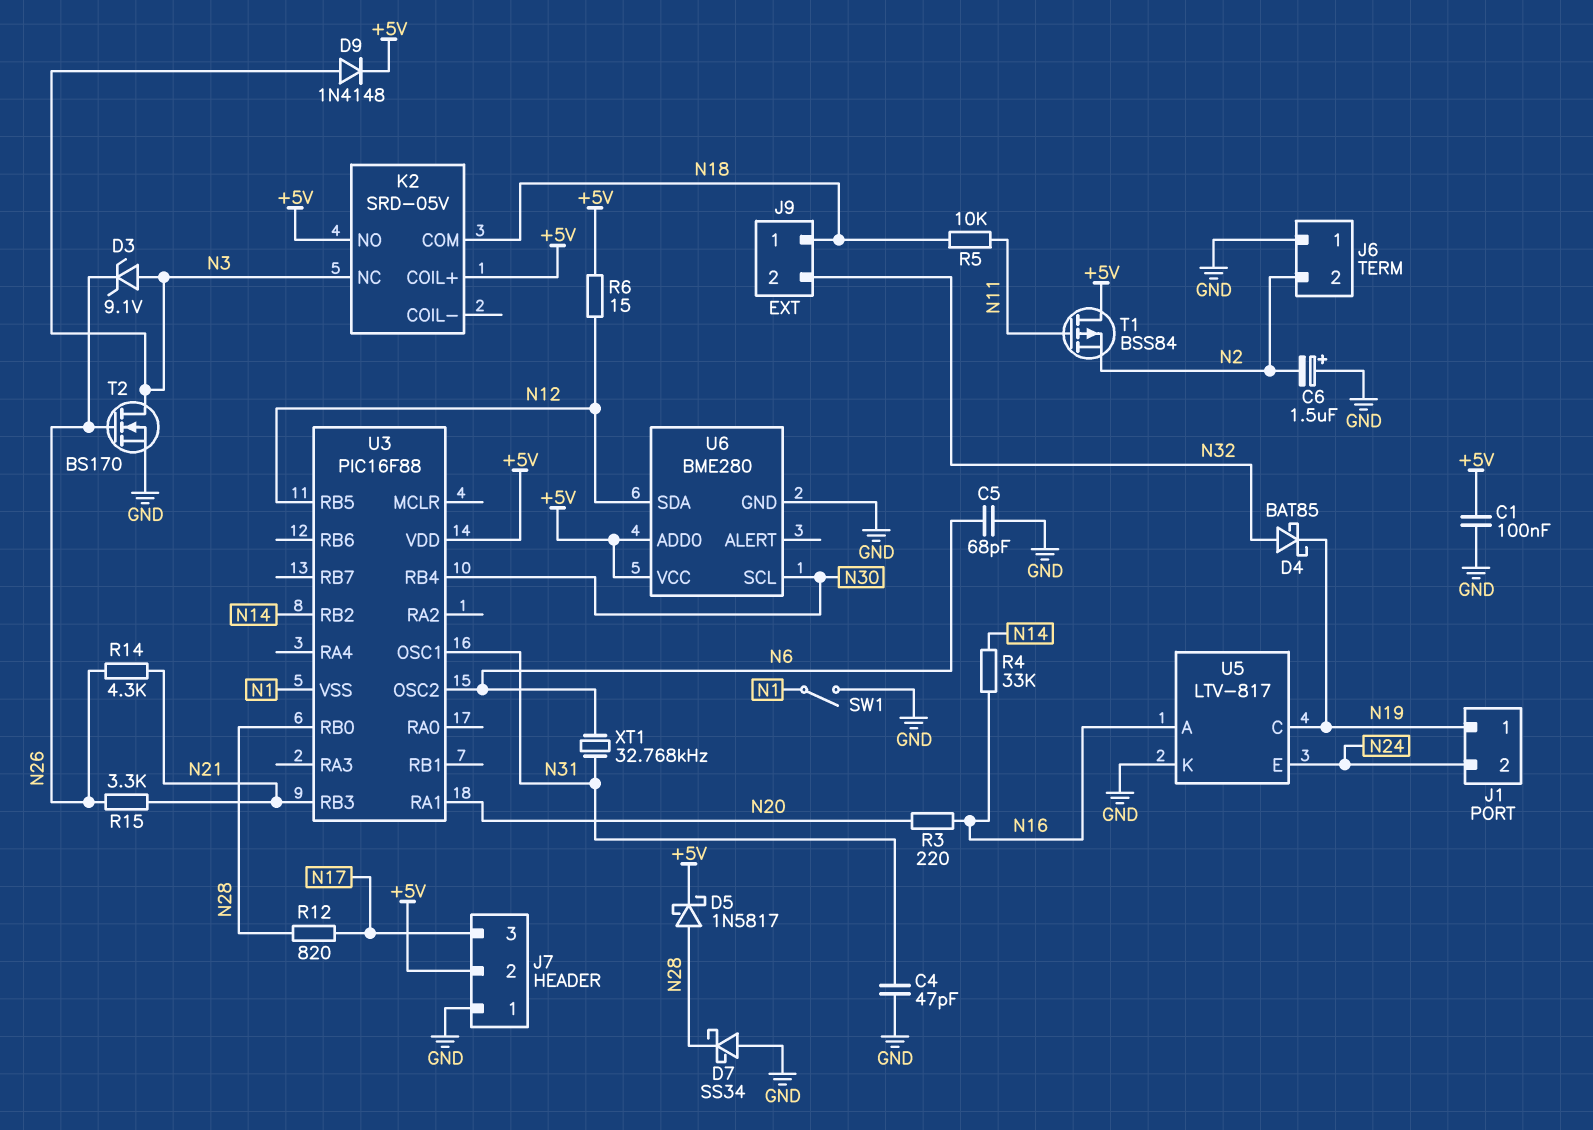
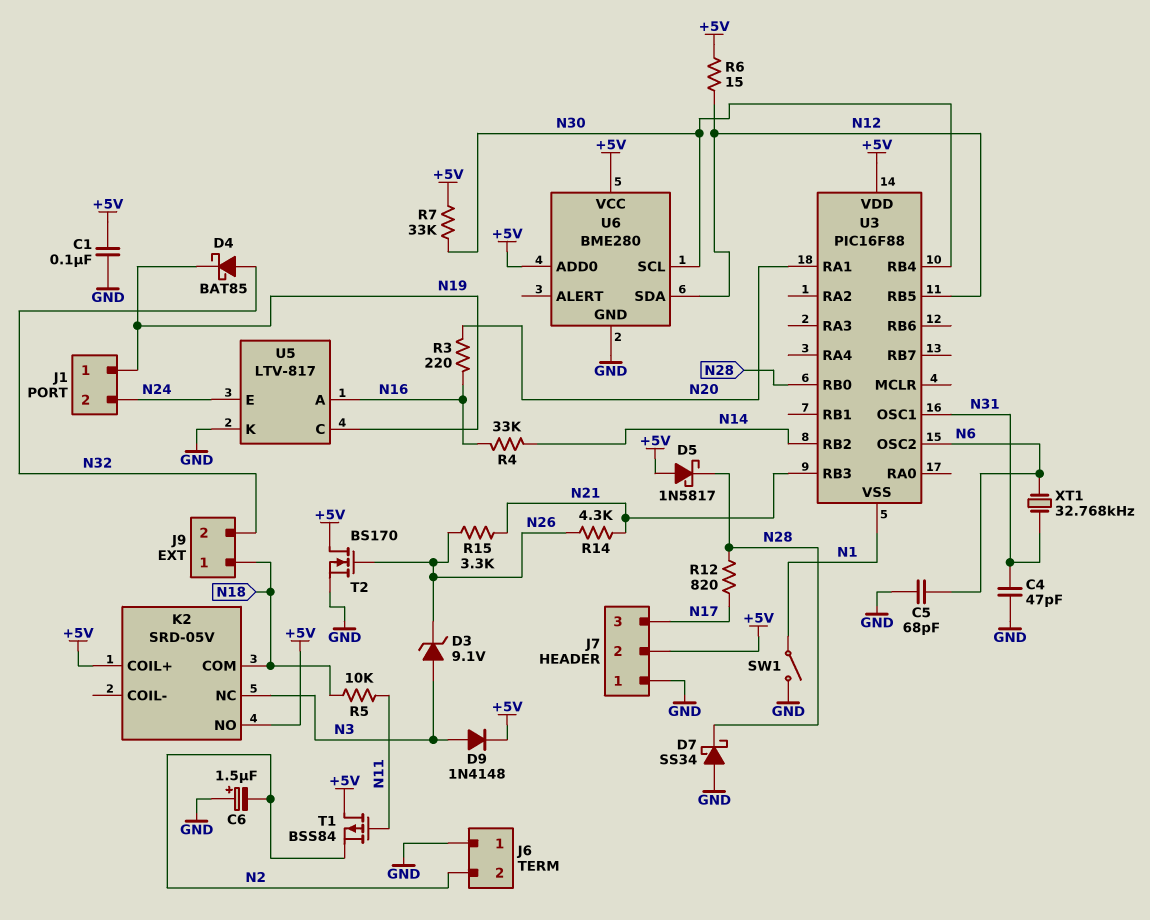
D5: schottky 1N5817 (A N28, K +5V) -> schottky 1N5817 (A +5V, K N28)
R7: none -> 33k (+5V, N30)
T2: NMOS BS170 (G N26, D N3, S GND) -> NMOS BS170 (G N26, D +5V, S GND)

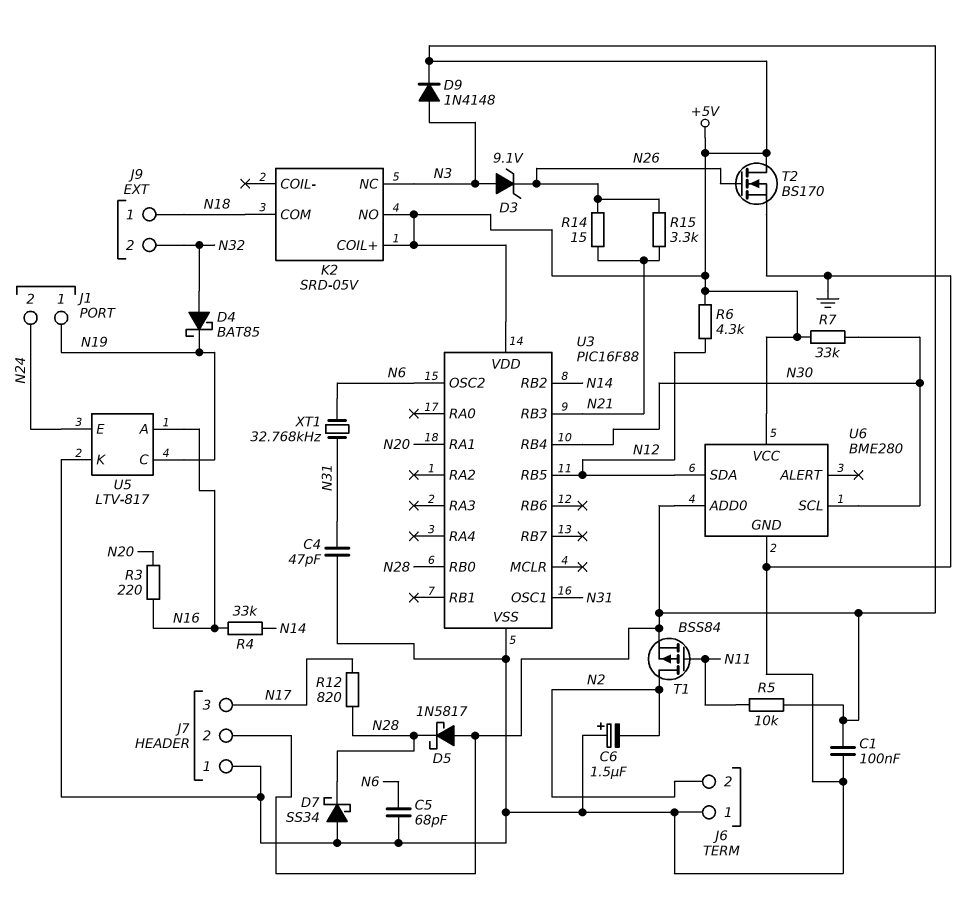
R5: 10k (N11, N18) -> 10k (+5V, N11)
R6: 15 (+5V, N12) -> 4.3k (+5V, N12)
R14: 4.3k (N21, N26) -> 15 (N21, N26)
SW1: switch (GND, N1) -> none
T1: PMOS BSS84 (G N11, D +5V, S N2) -> PMOS BSS84 (G N11, D N2, S +5V)
U3 pin VSS: N1 -> GND

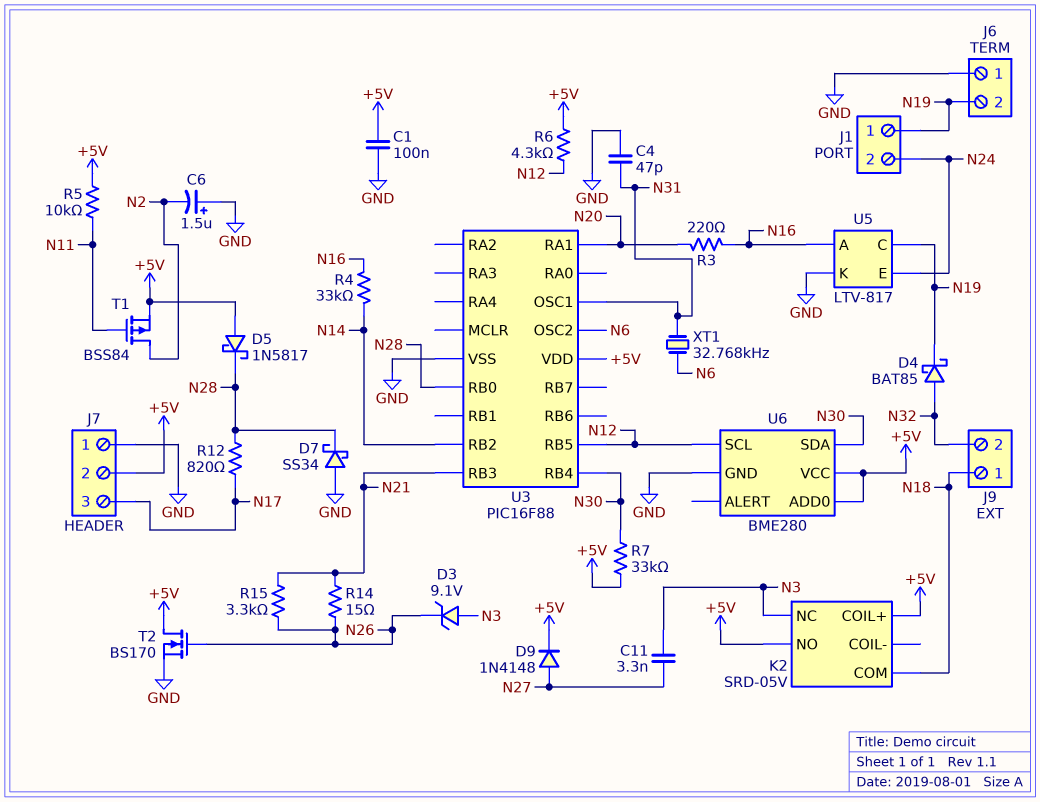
C5: 68pF (GND, N6) -> none
C11: none -> 3.3nF (N3, N27)
D9: diode 1N4148 (A N3, K +5V) -> diode 1N4148 (A N27, K +5V)
J6 pin 2: N2 -> N19
U6 pin SCL: N30 -> N12
U6 pin SDA: N12 -> N30

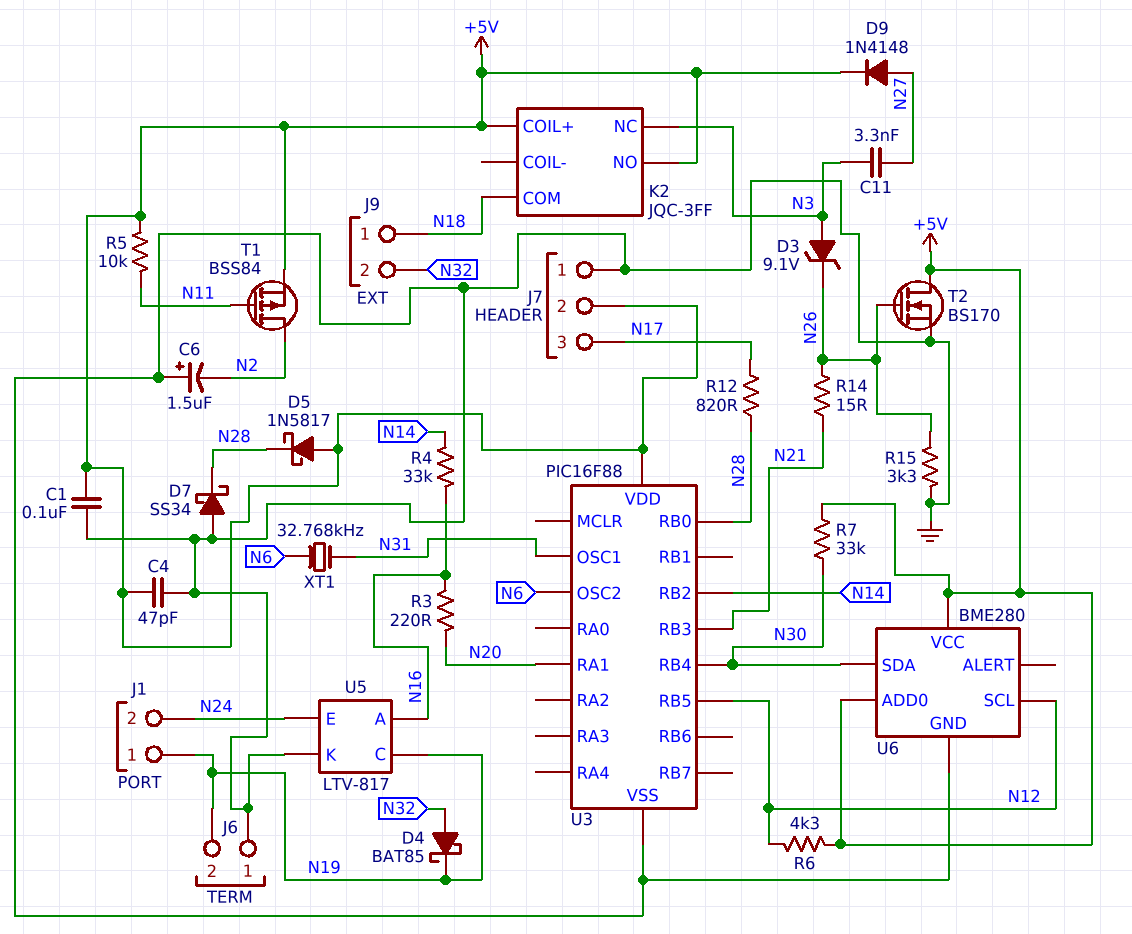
C4: 47pF (GND, N31) -> 47pF (+5V, GND)
K2: SRD-05V -> JQC-3FF
R15: 3.3k (N21, N26) -> 3.3k (GND, N26)

